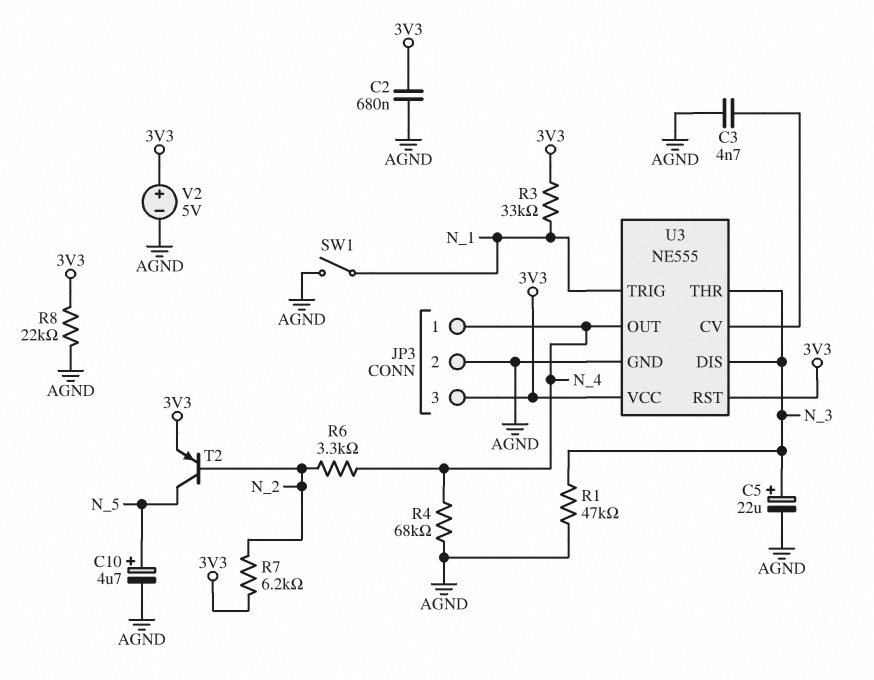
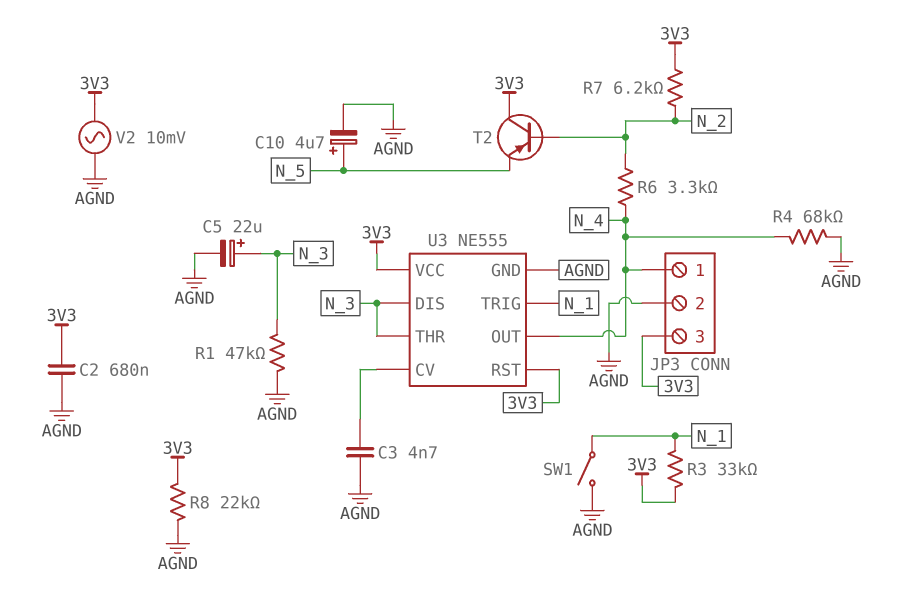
T2: PNP (B N_2, C N_5, E 3V3) -> PNP (B N_2, C 3V3, E N_5)
V2: 5V (plus 3V3, minus AGND) -> AC 10mV (3V3, AGND)

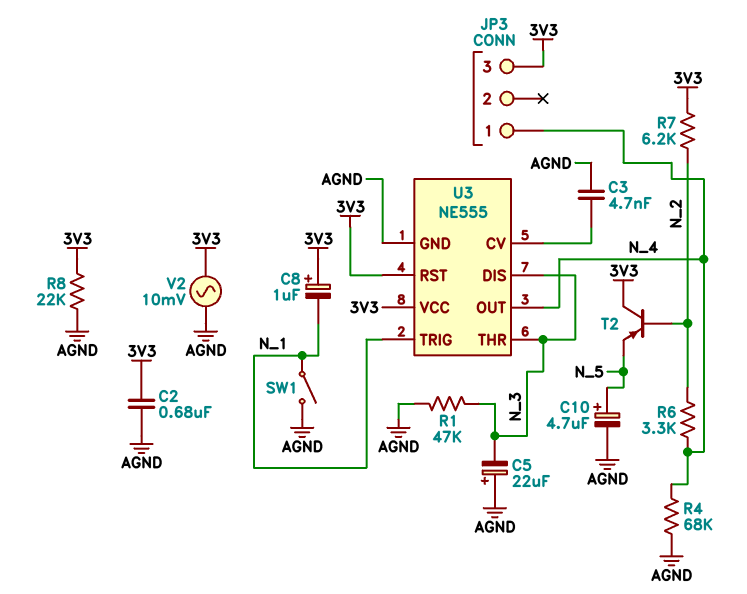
C5: 22uF (plus N_3, minus AGND) -> 22uF (plus AGND, minus N_3)
C8: none -> 1uF (plus 3V3, minus N_1)
JP3 pin 2: AGND -> none
R3: 33k (3V3, N_1) -> none

